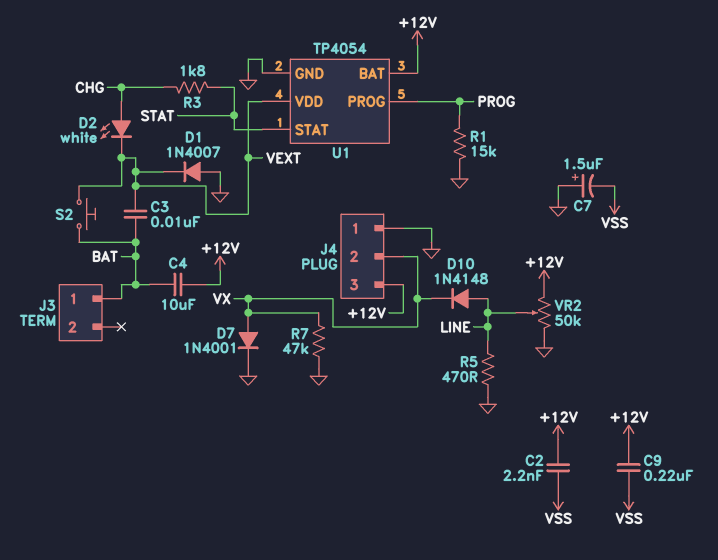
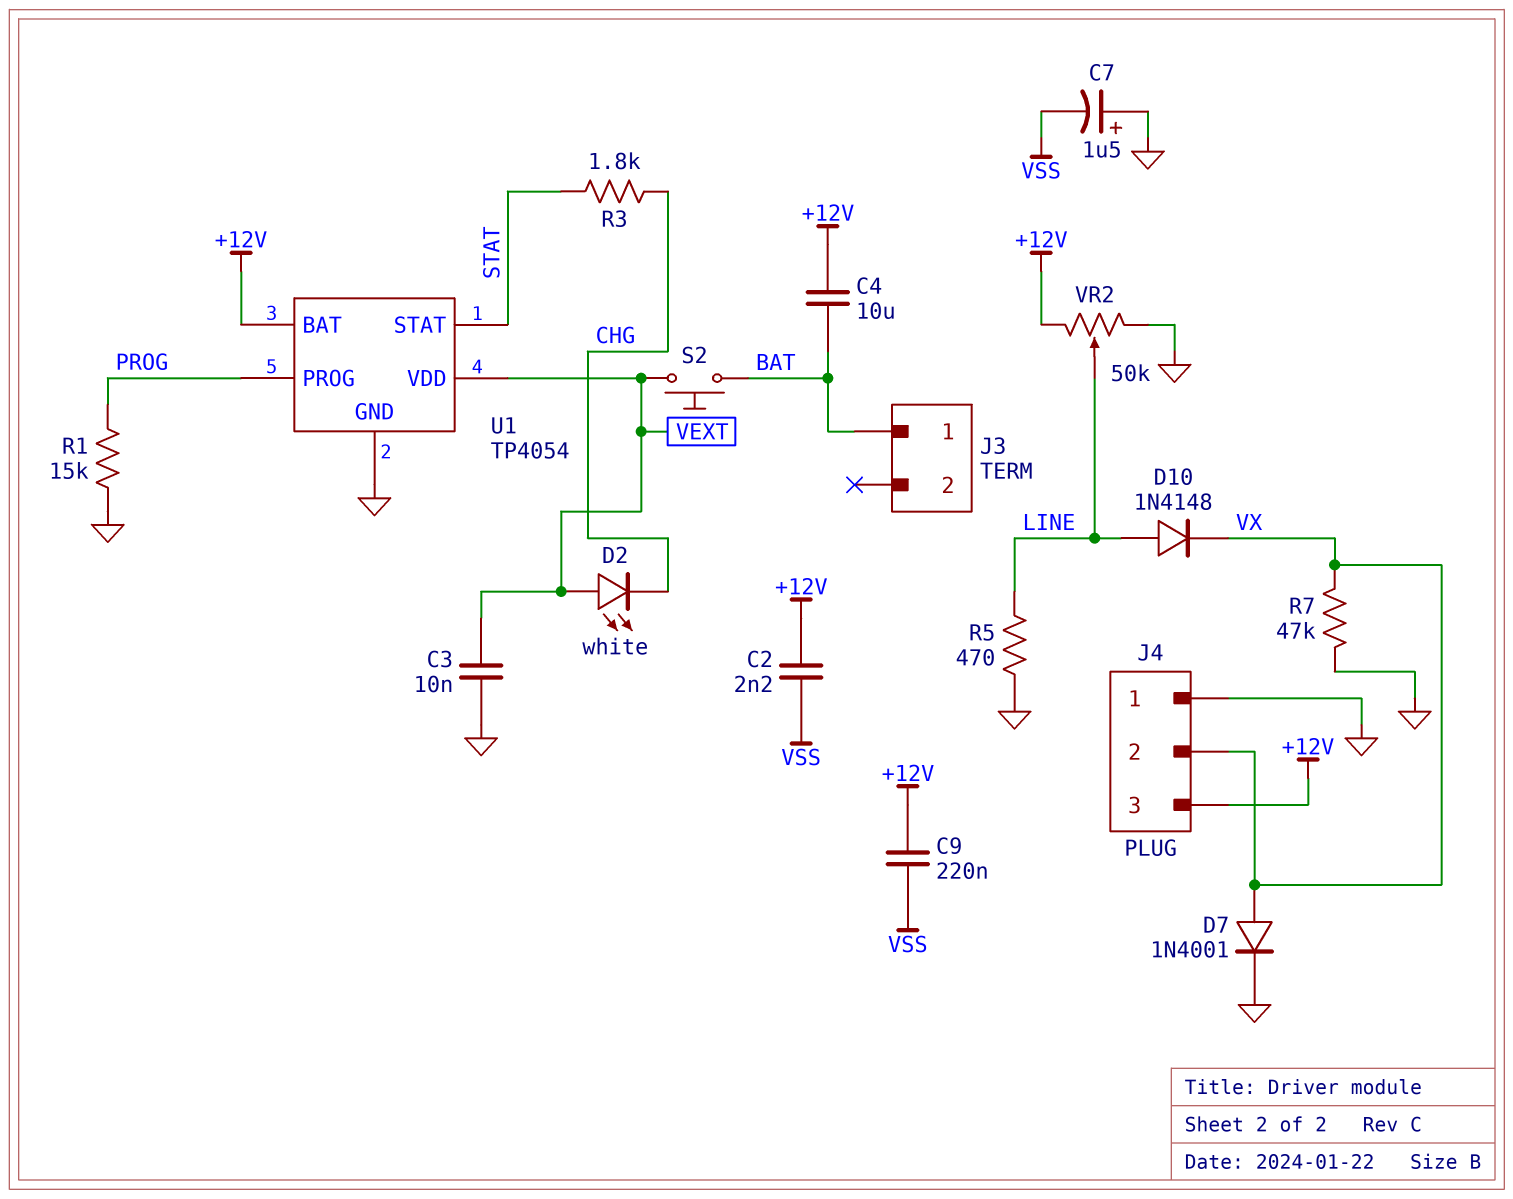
C3: 10nF (BAT, VEXT) -> 10nF (GND, VEXT)
D1: diode 1N4007 (A GND, K VEXT) -> none
D2: LED white (A CHG, K VEXT) -> LED white (A VEXT, K CHG)

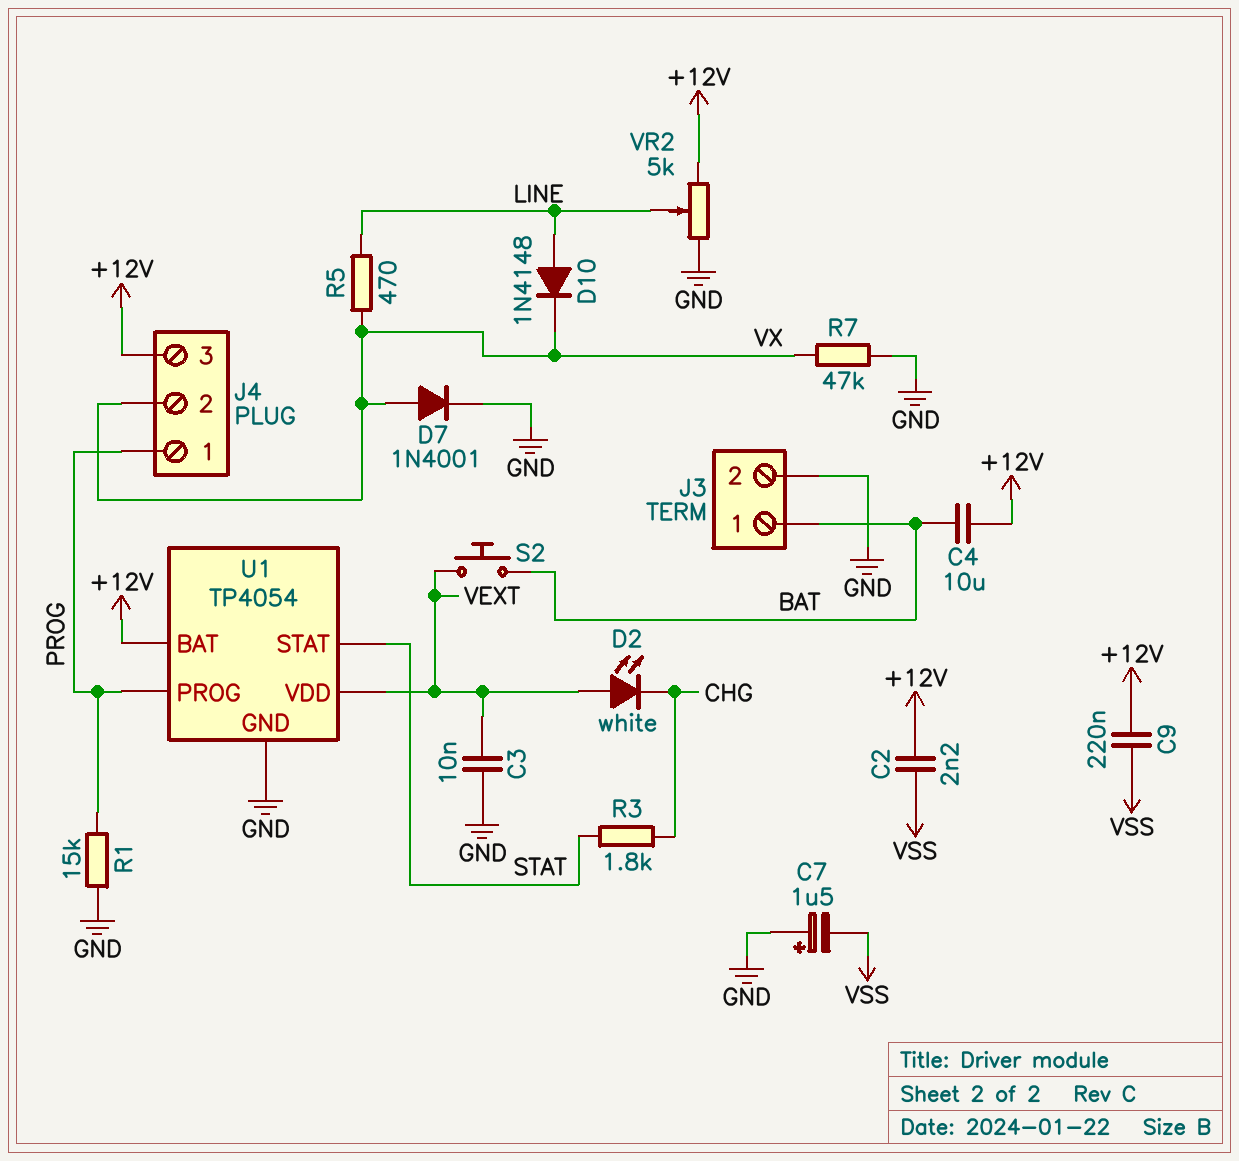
J3 pin 2: none -> GND
J4 pin 1: GND -> PROG
R5: 470 (GND, LINE) -> 470 (LINE, VX)
VR2: 50k (+12V, GND, wiper LINE) -> 5k (+12V, GND, wiper LINE)

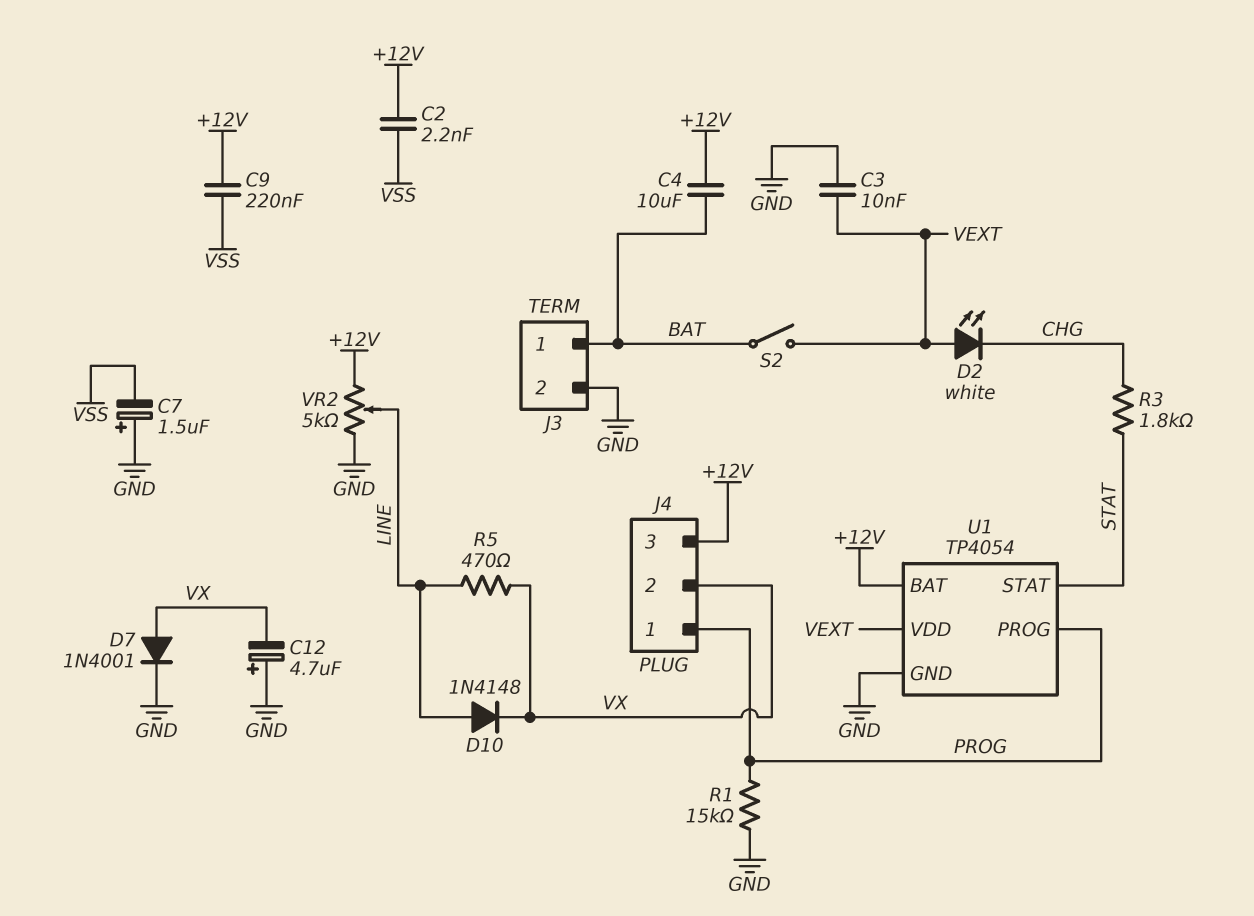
C12: none -> 4.7uF (plus GND, minus VX)
R7: 47k (GND, VX) -> none
S2: button (BAT, VEXT) -> switch (BAT, VEXT)

